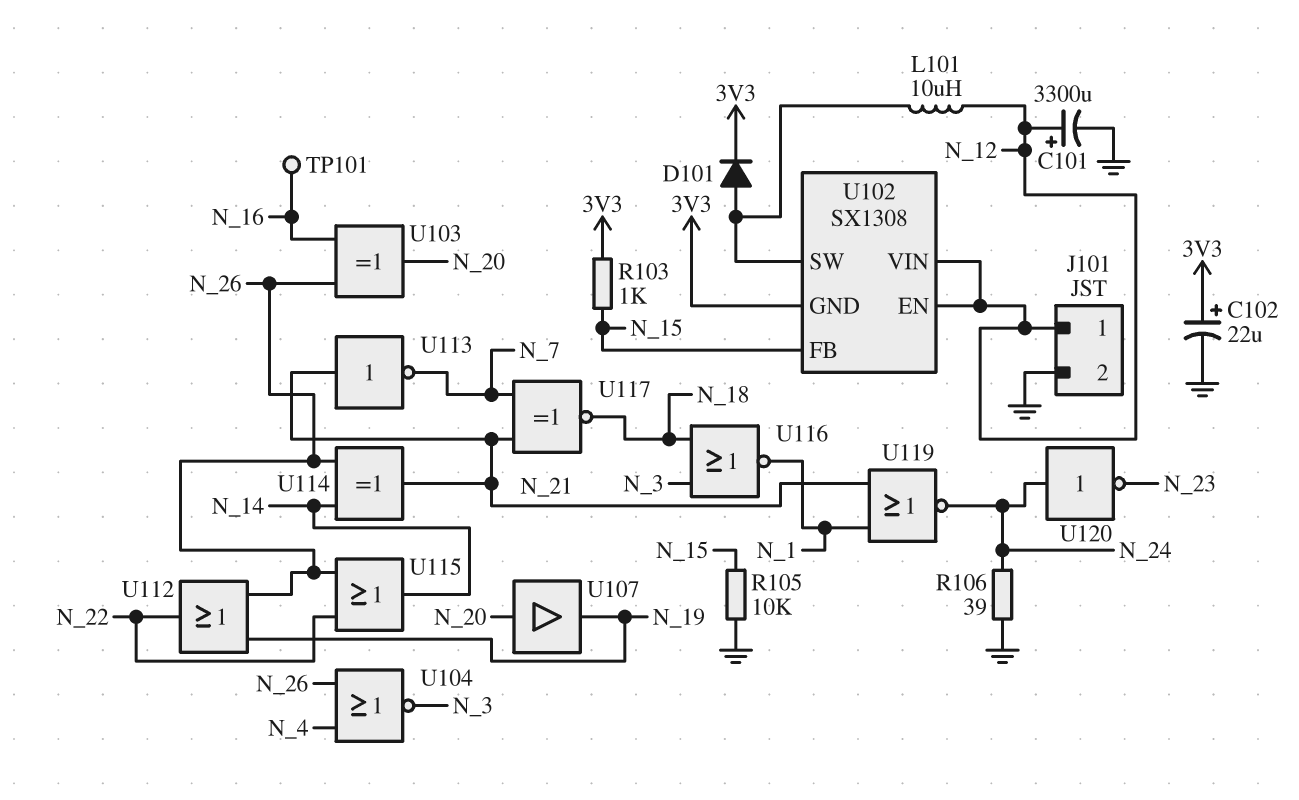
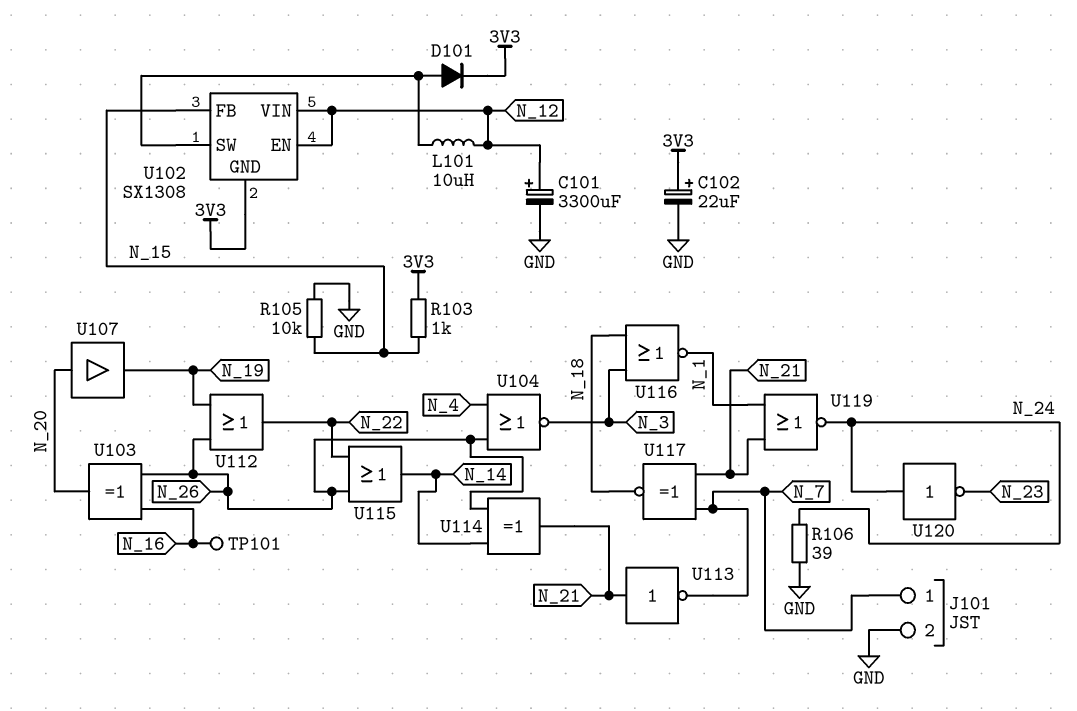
J101 pin 1: N_12 -> N_7

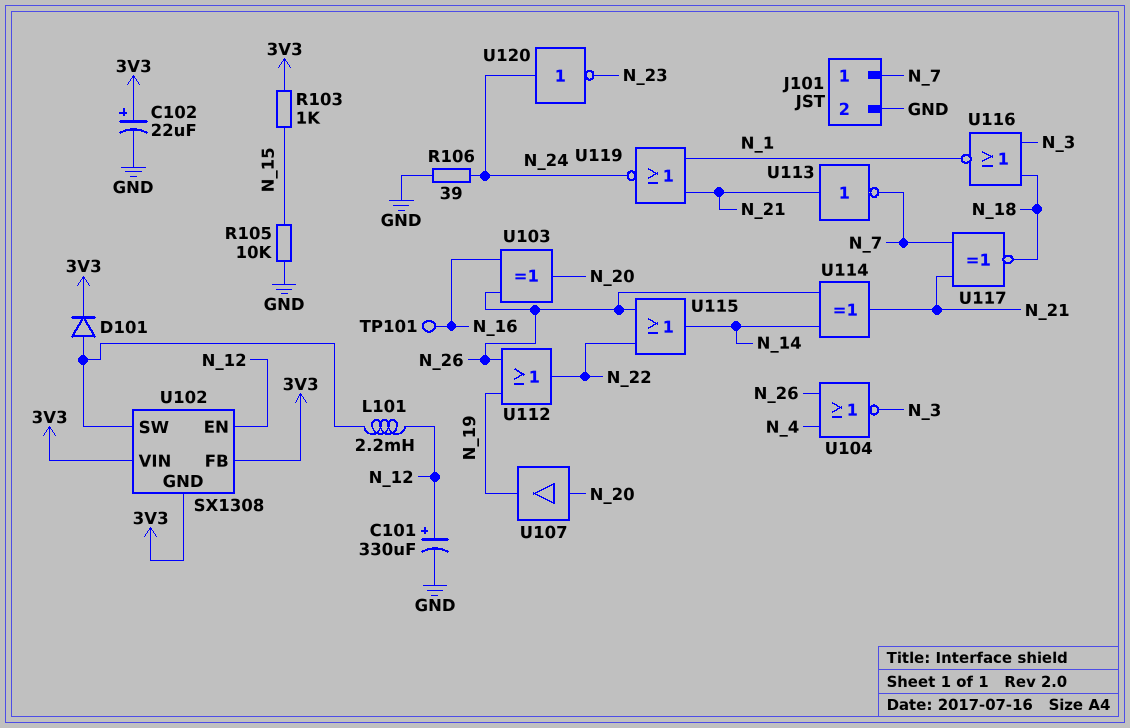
C101: 3300uF (plus N_12, minus GND) -> 330uF (plus N_12, minus GND)
L101: 10uH (N_12, U102/SW) -> 2.2mH (N_12, U102/SW)
U102 pin FB: N_15 -> 3V3
U102 pin VIN: N_12 -> 3V3

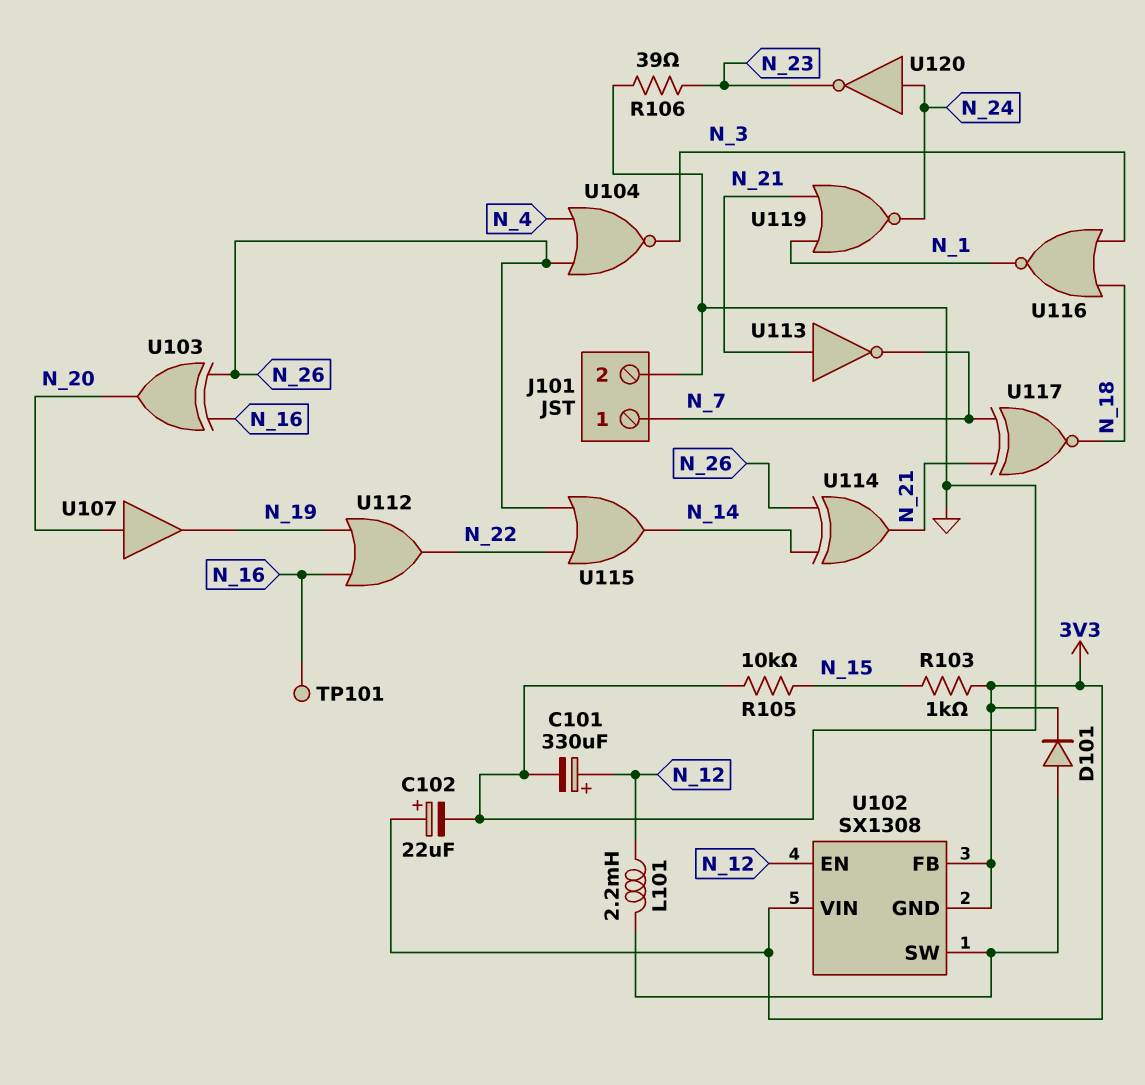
R106: 39 (GND, N_24) -> 39 (GND, N_23)
U112: OR (in N_19, in N_26, out N_22) -> OR (in N_16, in N_19, out N_22)

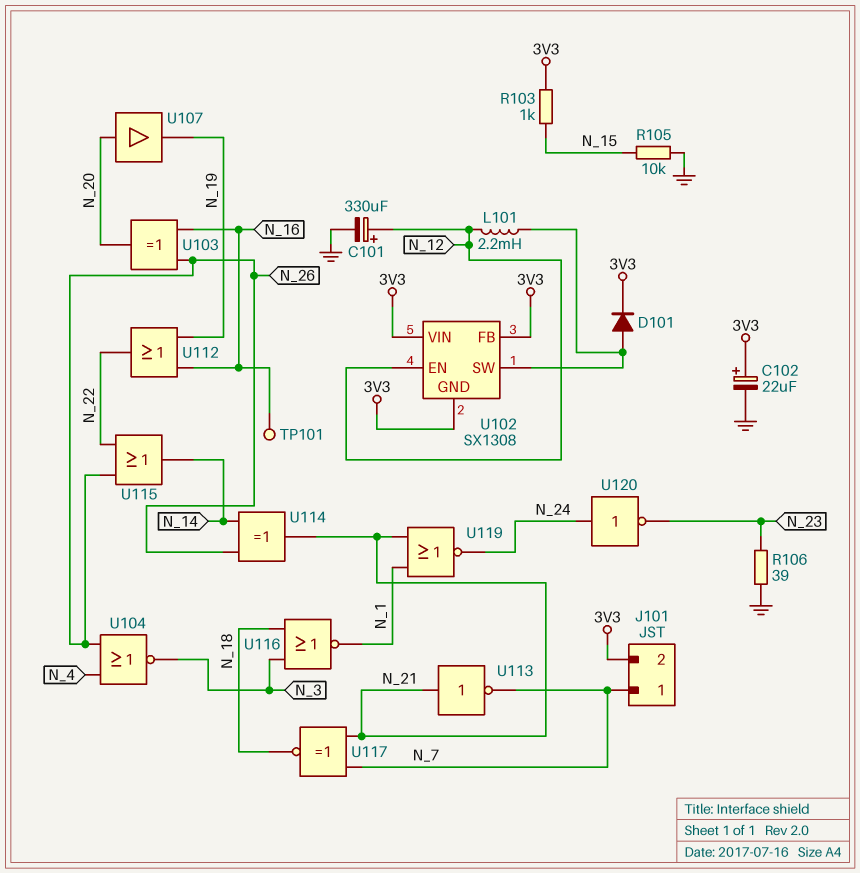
J101 pin 2: GND -> 3V3

